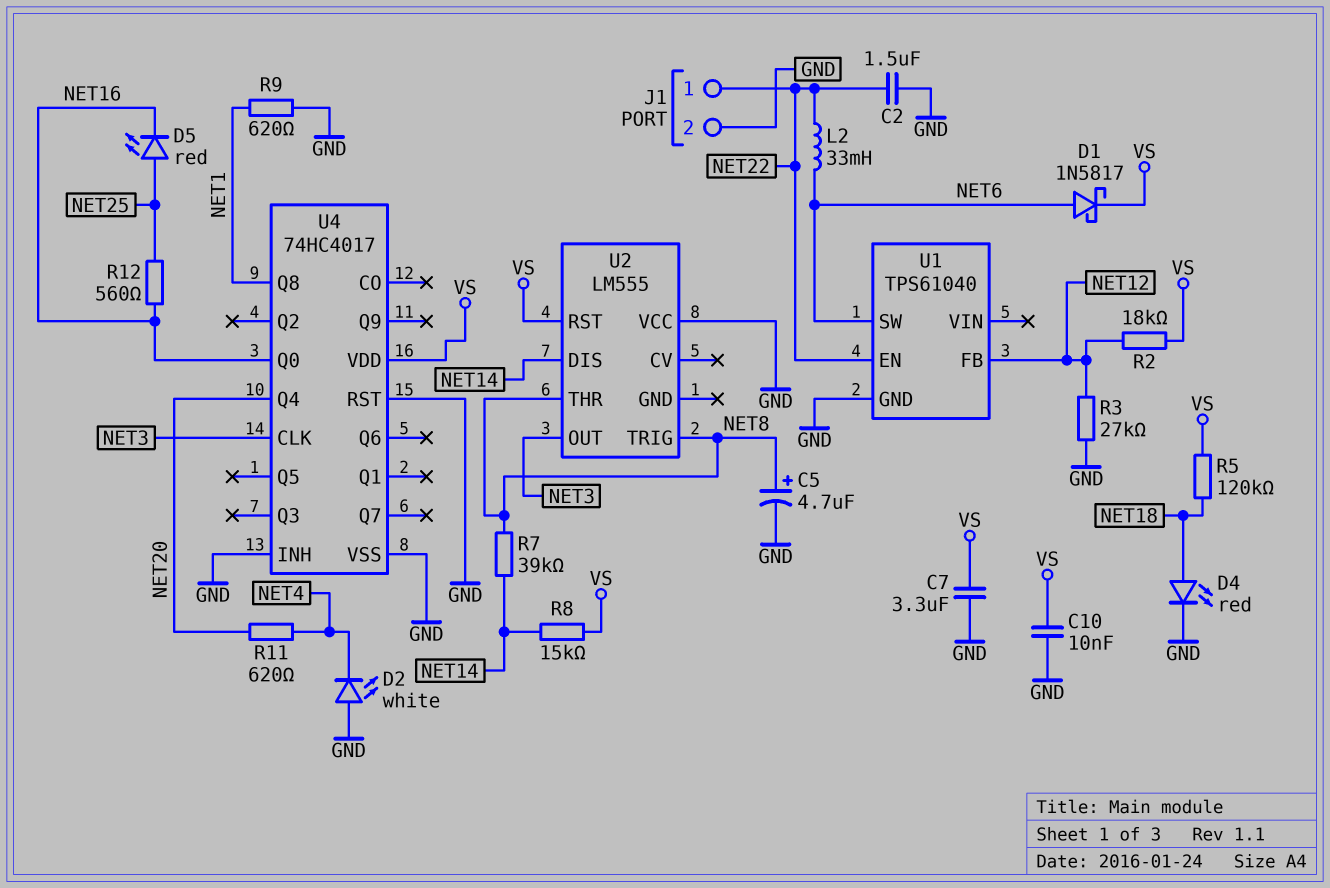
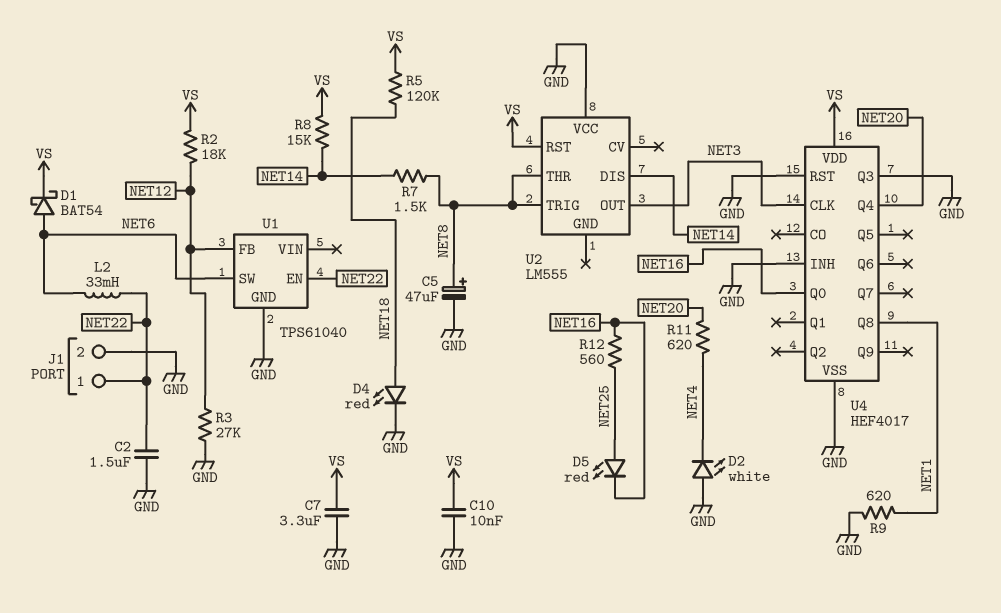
C5: 4.7uF (plus NET8, minus GND) -> 47uF (plus NET8, minus GND)
D1: schottky 1N5817 (A NET6, K VS) -> schottky BAT54 (A NET6, K VS)
R7: 39k (NET8, NET14) -> 1.5k (NET8, NET14)
U4: 74HC4017 -> HEF4017
U4 pin Q3: none -> GND

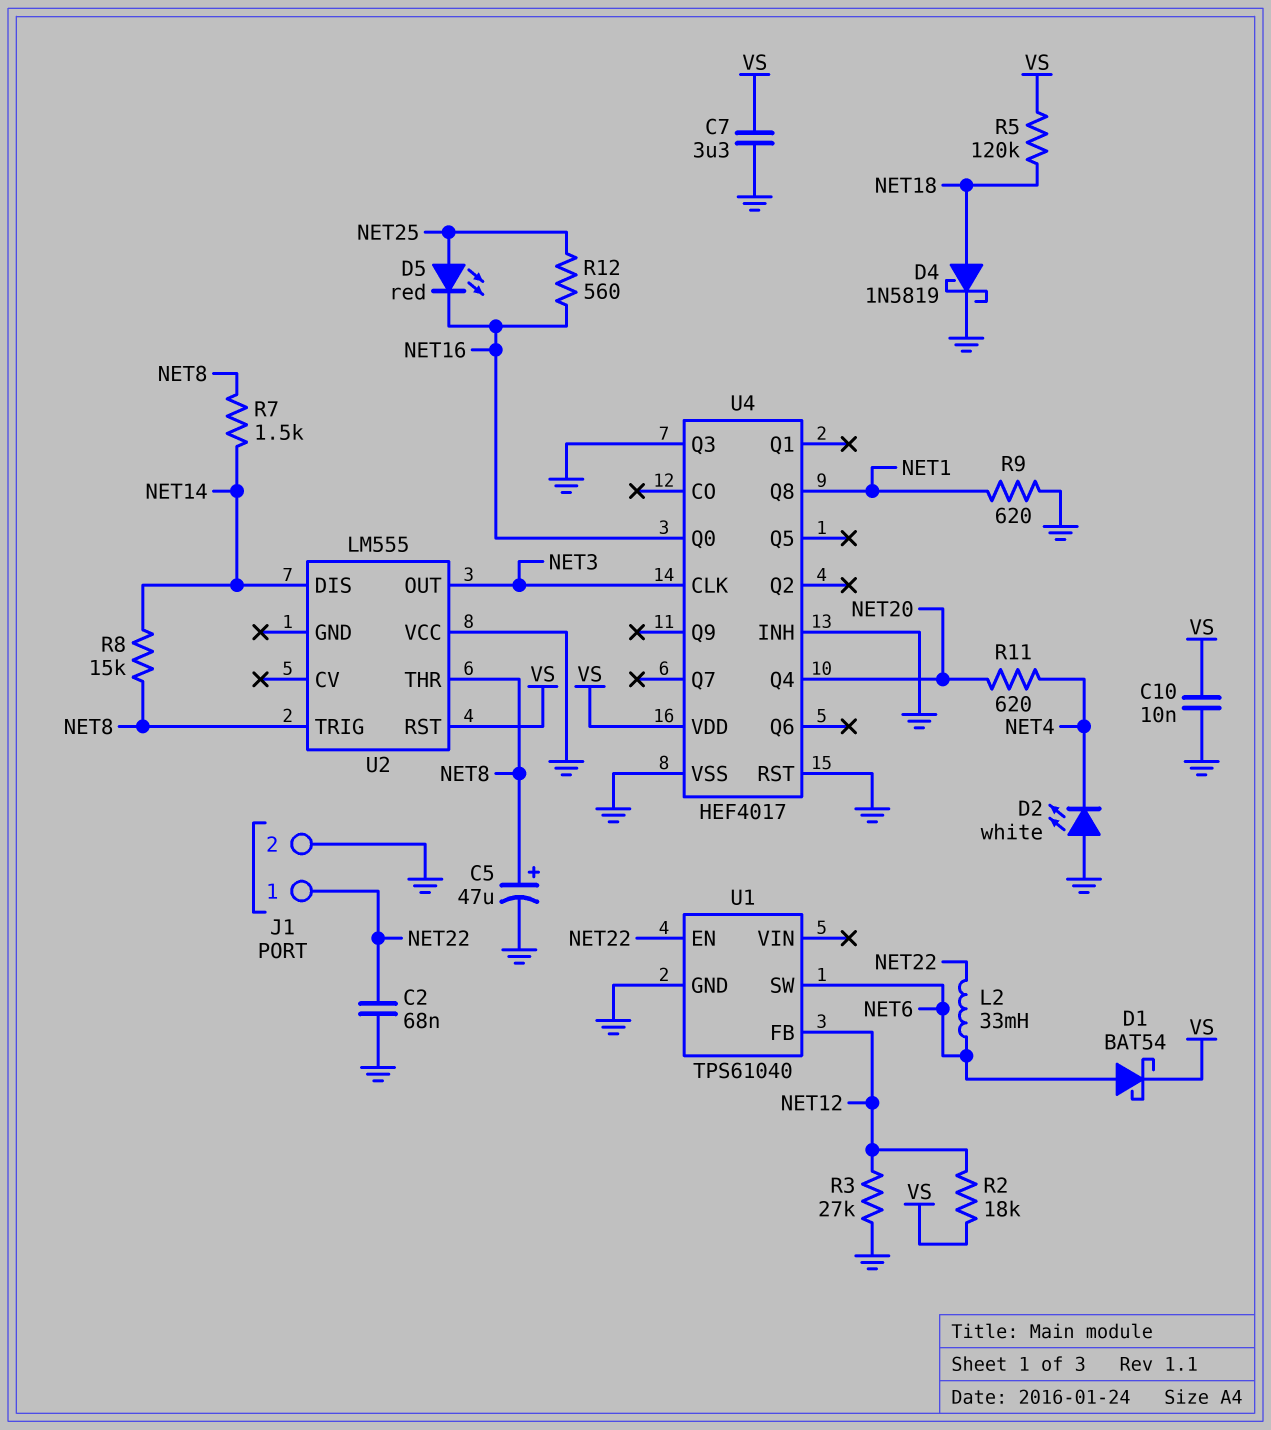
C2: 1.5uF (GND, NET22) -> 68nF (GND, NET22)
D4: LED red (A NET18, K GND) -> schottky 1N5819 (A NET18, K GND)
R8: 15k (NET14, VS) -> 15k (NET8, NET14)

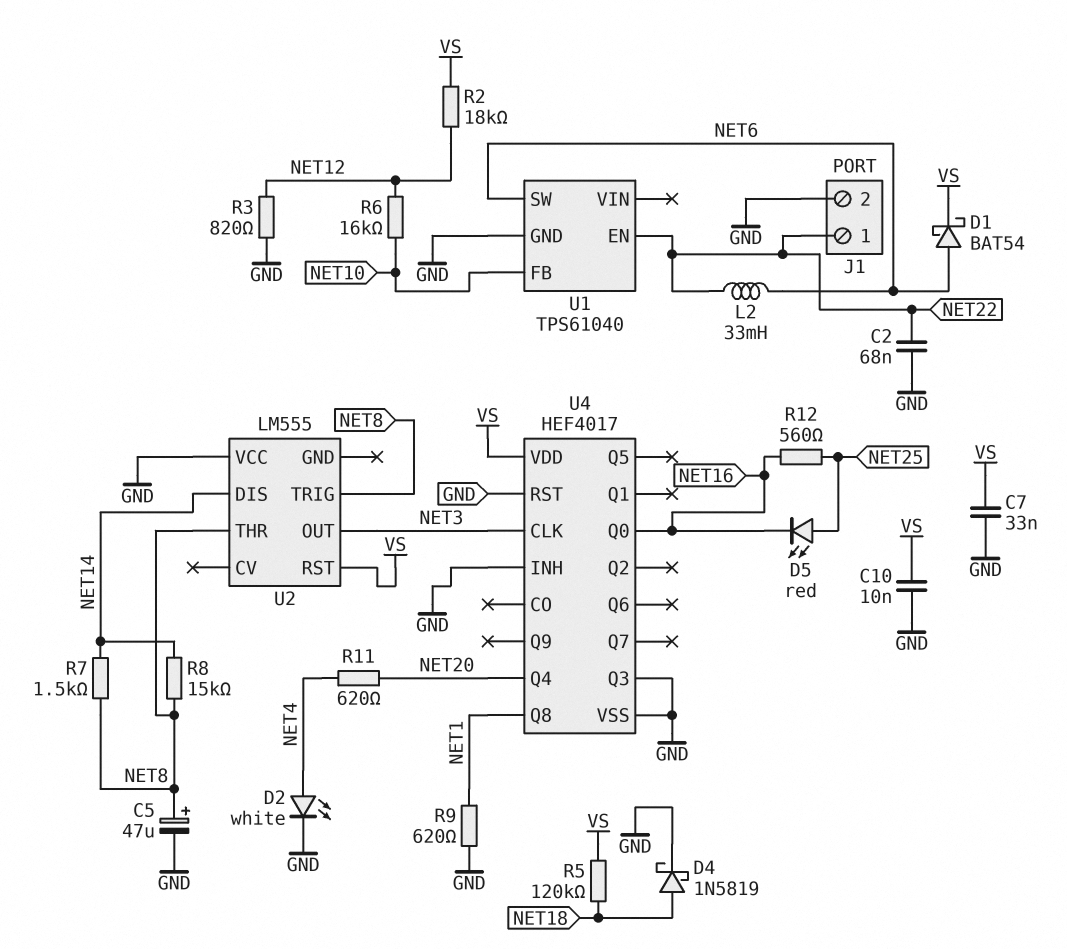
C7: 3.3uF (GND, VS) -> 33nF (GND, VS)
D2: LED white (A GND, K NET4) -> LED white (A NET4, K GND)
R3: 27k (GND, NET12) -> 820 (GND, NET12)
R6: none -> 16k (NET10, NET12)
U1 pin FB: NET12 -> NET10

